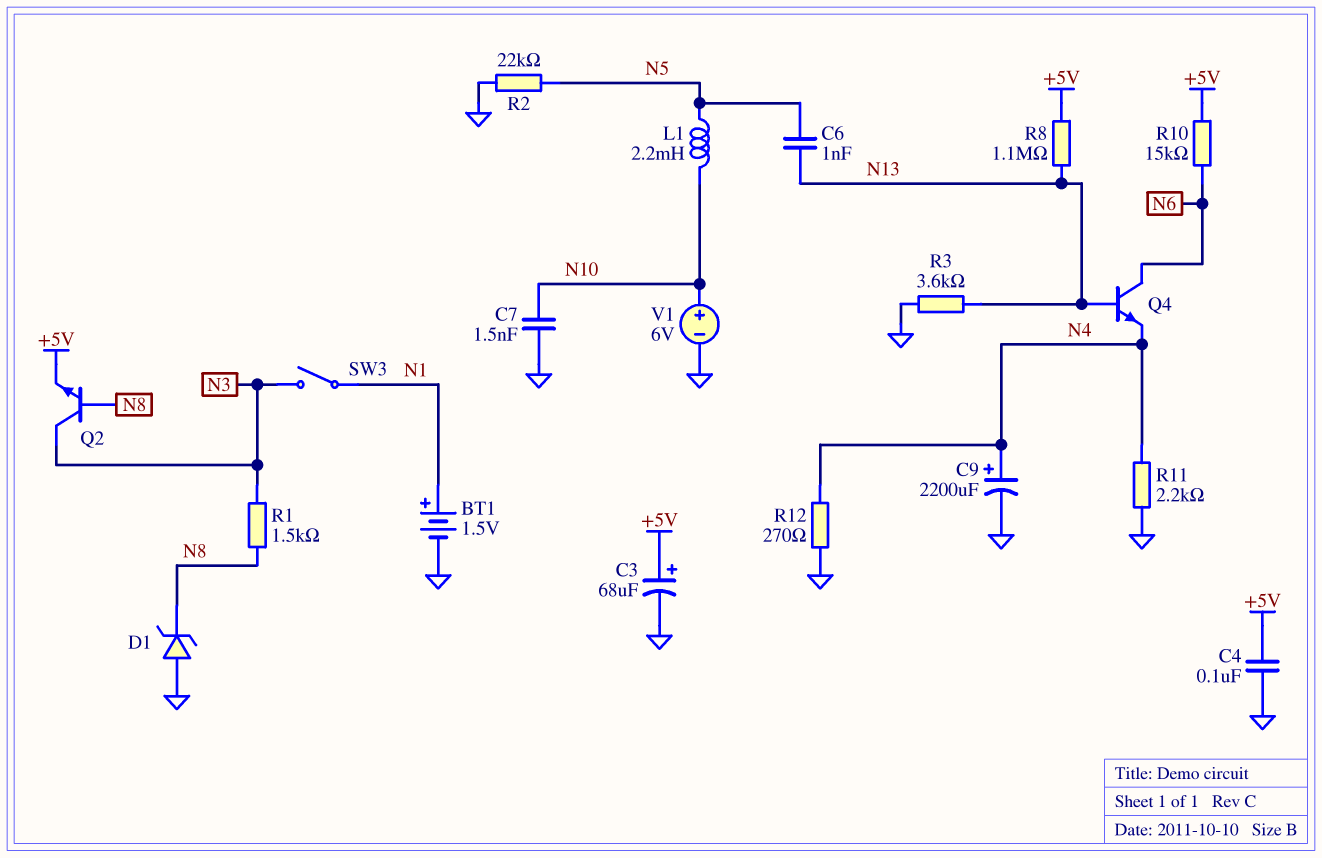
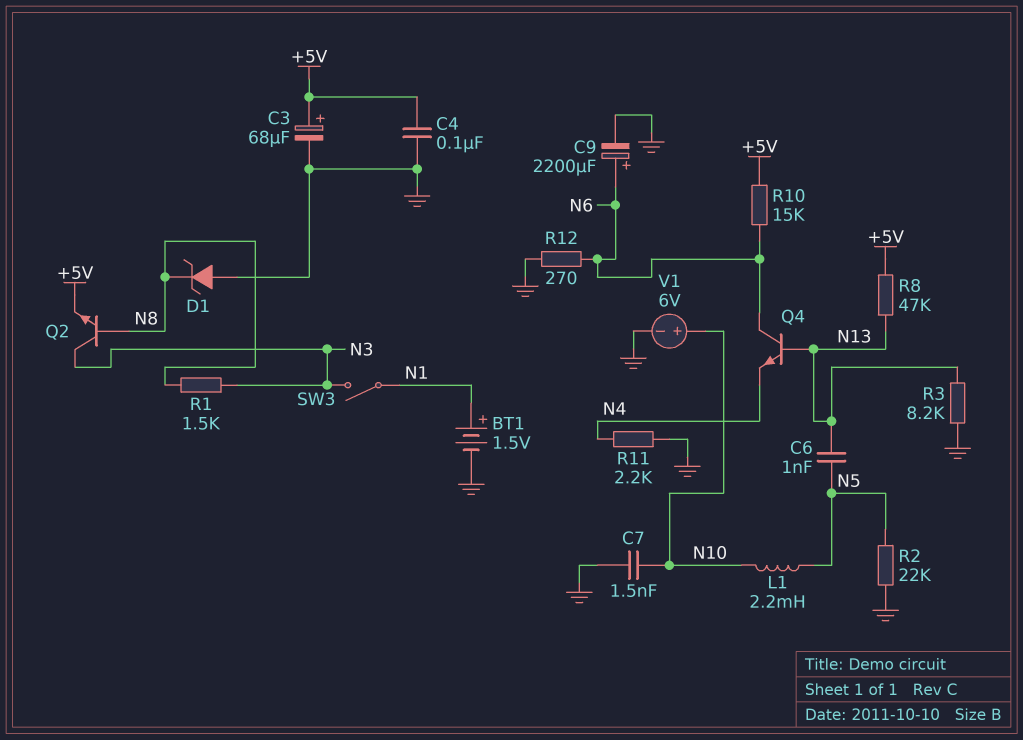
C9: 2200uF (plus N4, minus GND) -> 2200uF (plus N6, minus GND)
R3: 3.6k (GND, N13) -> 8.2k (GND, N13)
R8: 1.1M (+5V, N13) -> 47k (+5V, N13)
R12: 270 (GND, N4) -> 270 (GND, N6)

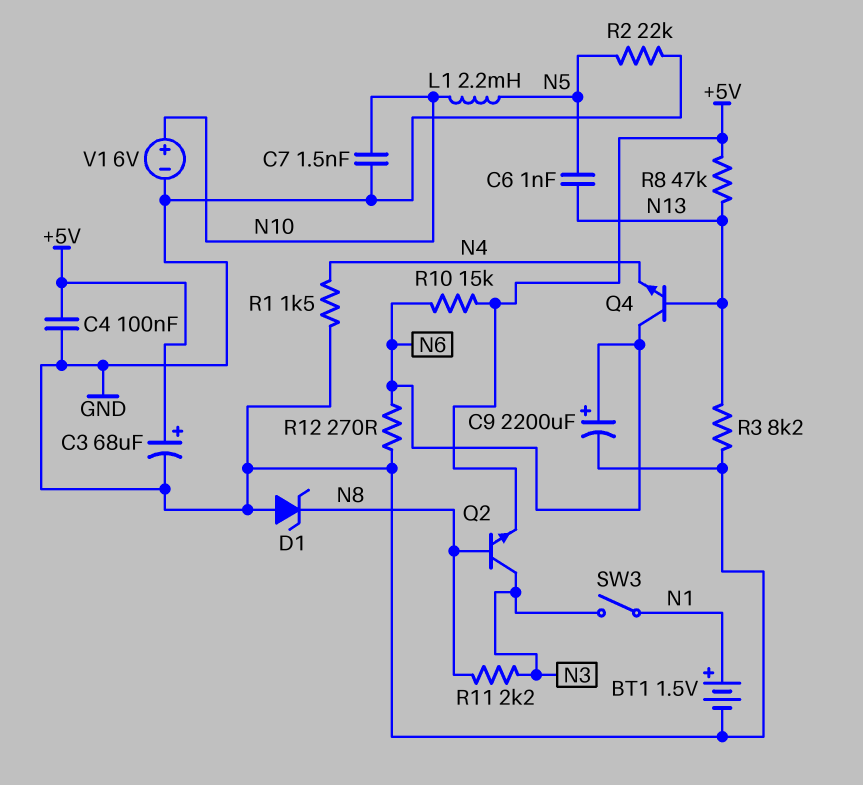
R1: 1.5k (N3, N8) -> 1.5k (GND, N4)
R11: 2.2k (GND, N4) -> 2.2k (N3, N8)

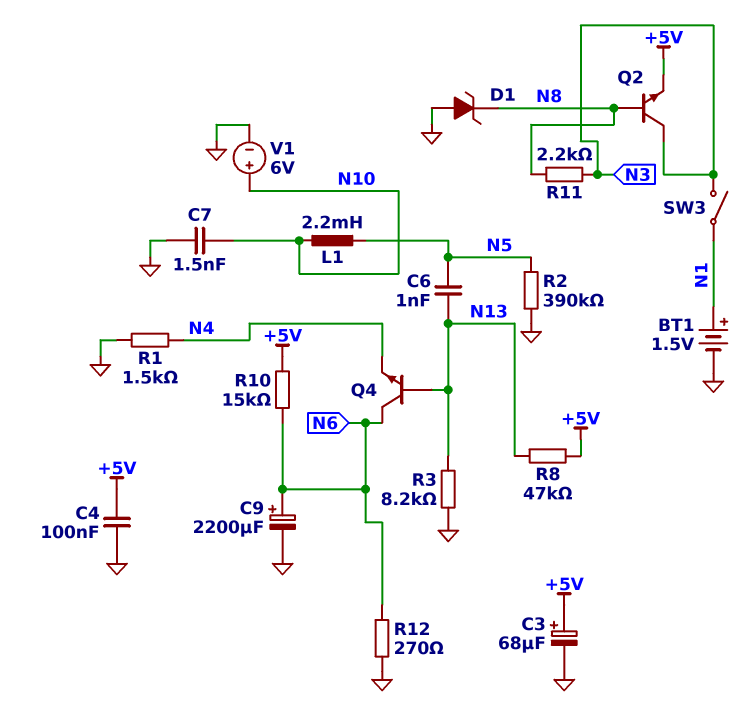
R2: 22k (GND, N5) -> 390k (GND, N5)

